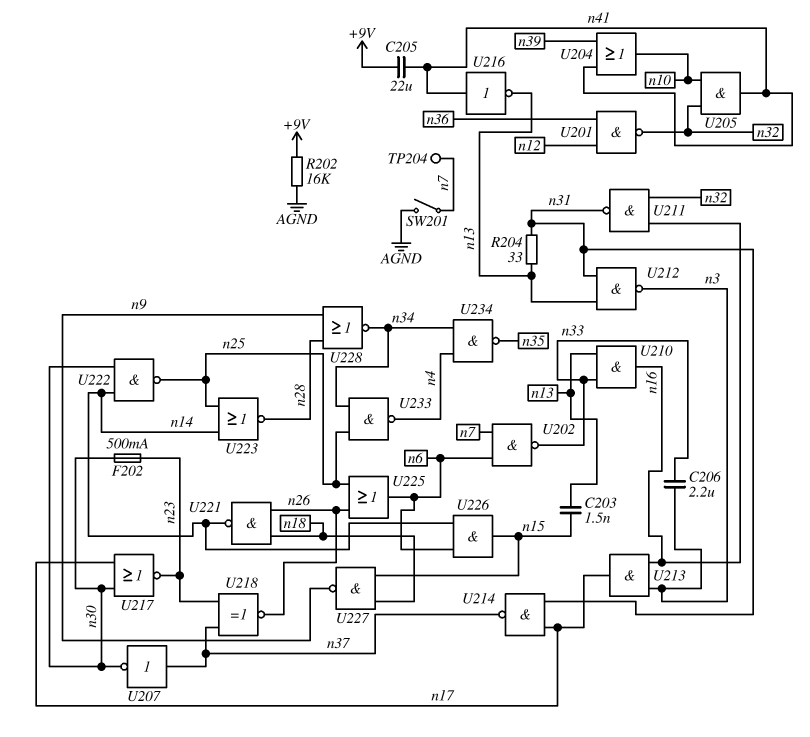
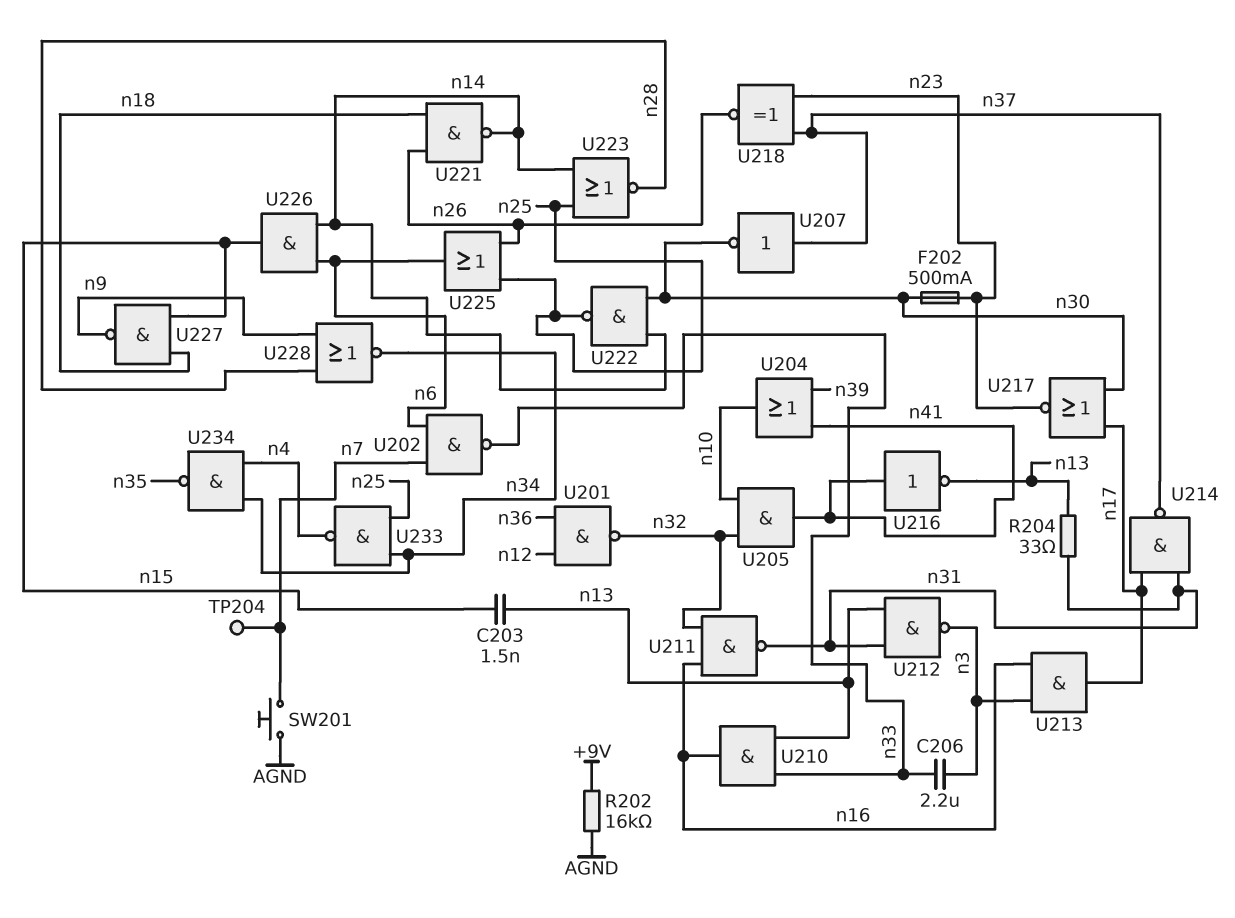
C205: 22uF (+9V, n41) -> none
SW201: switch (AGND, n7) -> button (AGND, n7)

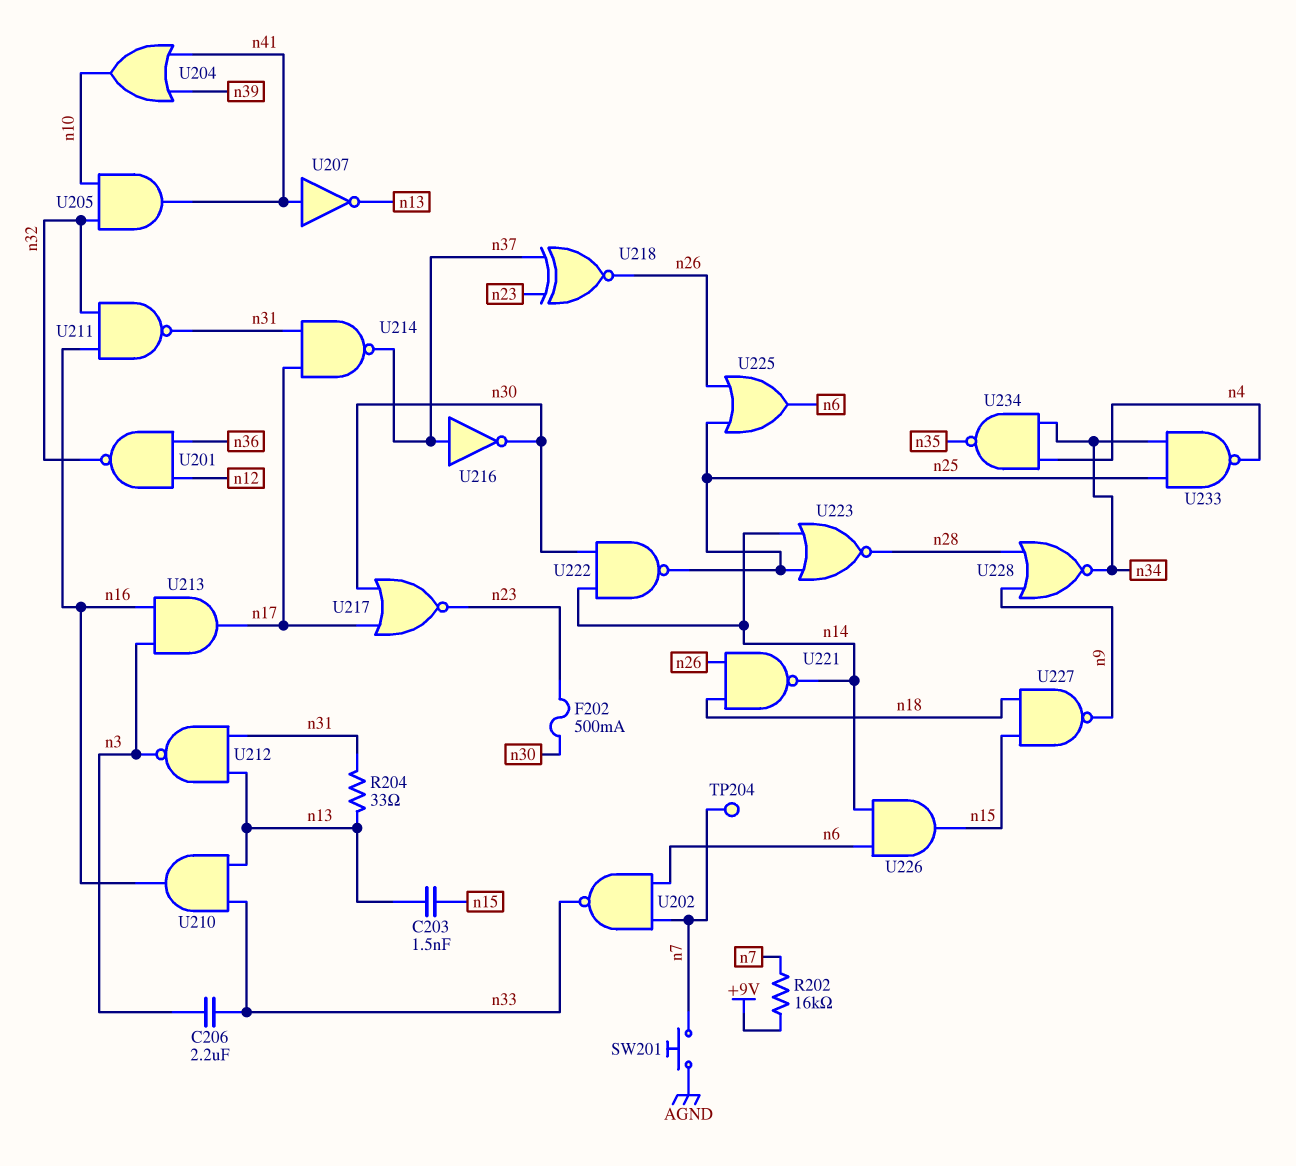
R202: 16k (+9V, AGND) -> 16k (+9V, n7)
U207: NOT (in n37, out n30) -> NOT (in n41, out n13)
U216: NOT (in n41, out n13) -> NOT (in n37, out n30)

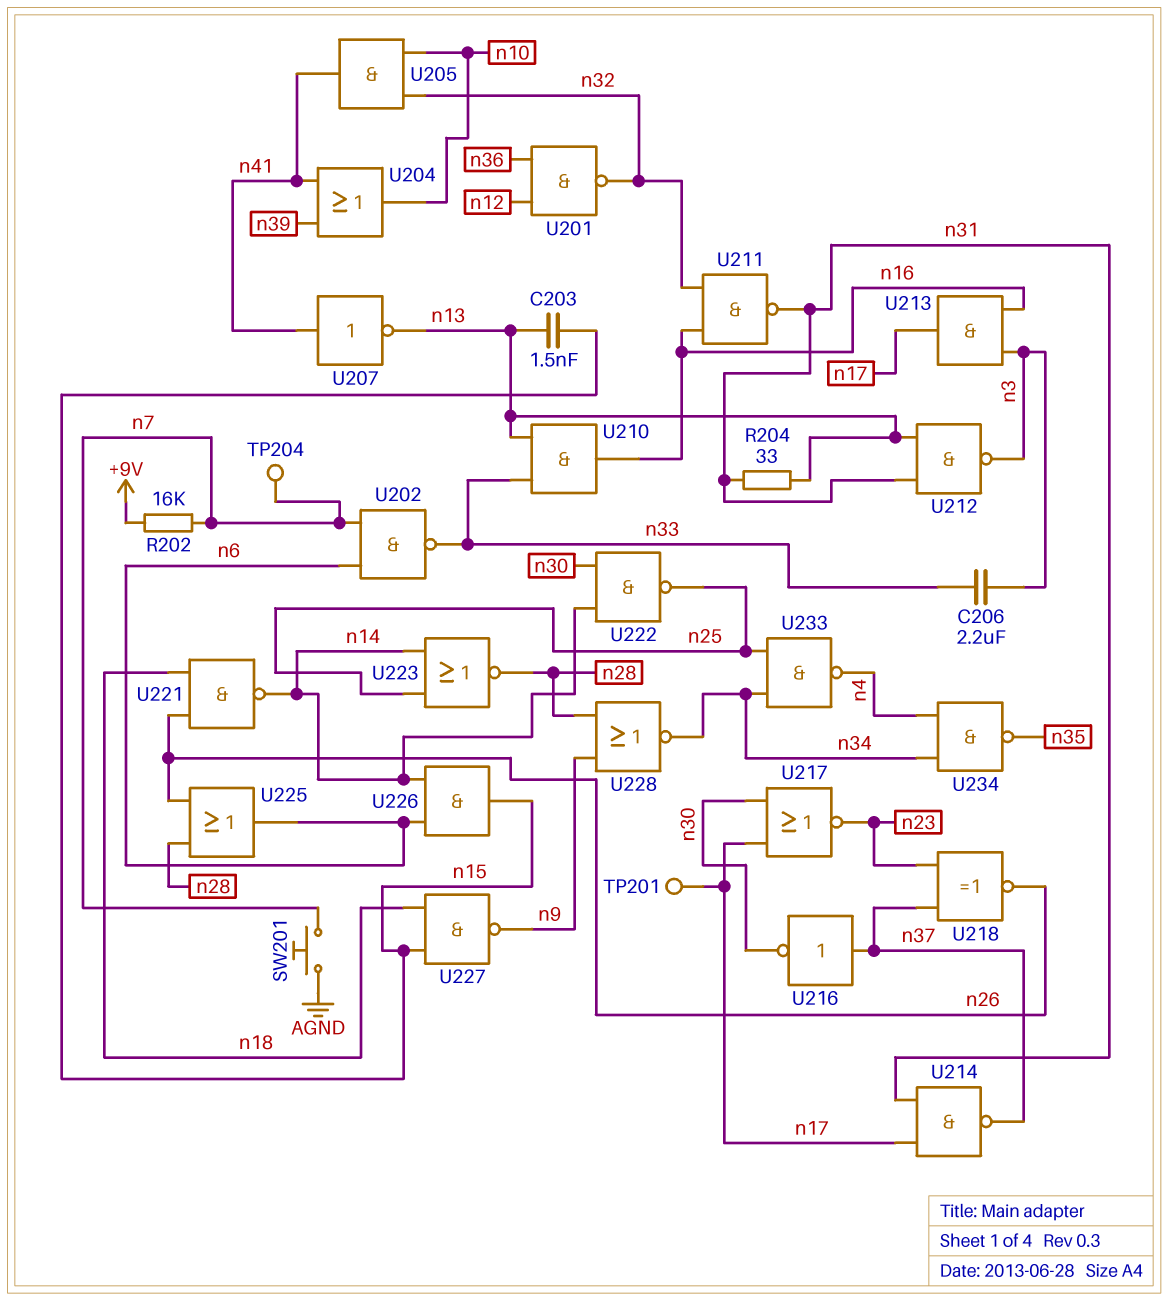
F202: 500mA (n23, n30) -> none
TP201: none -> test point (n17)
U225: OR (in n25, in n26, out n6) -> OR (in n26, in n28, out n6)

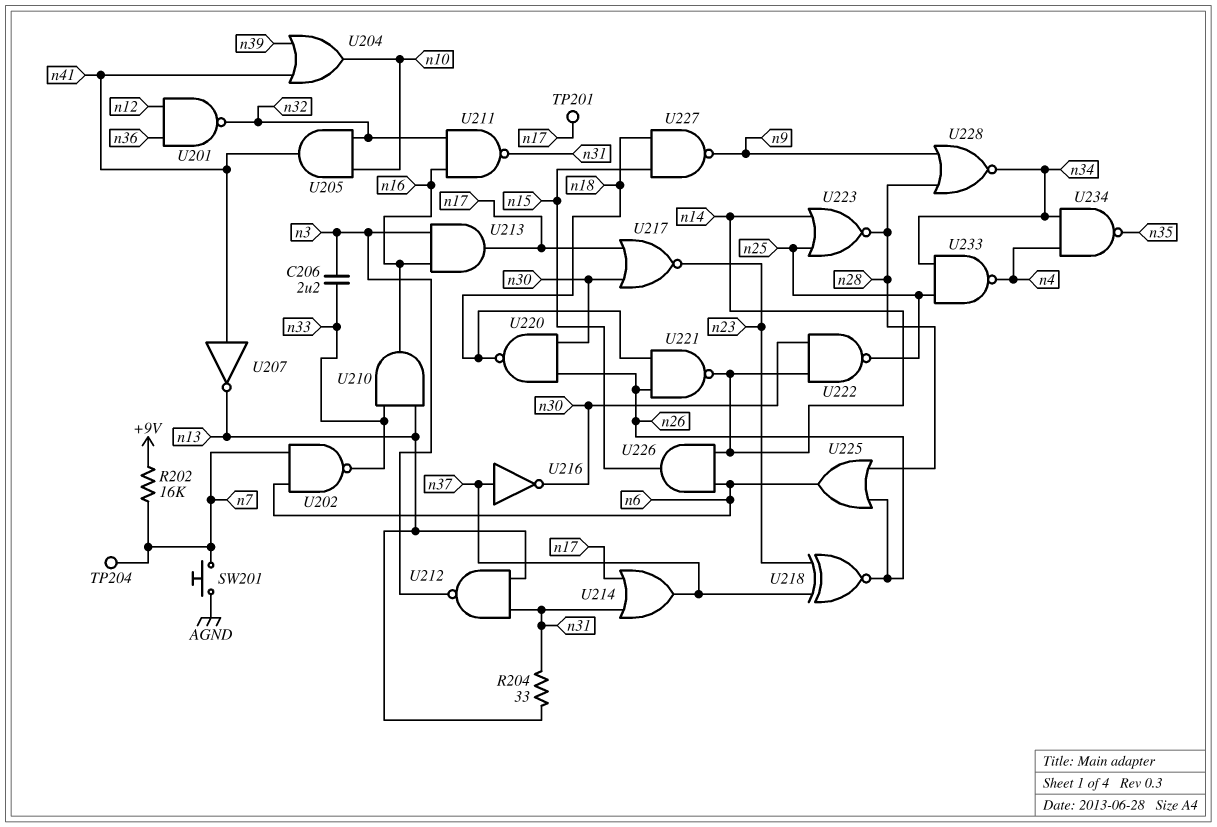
C203: 1.5nF (n13, n15) -> none
U214: NAND (in n17, in n31, out n37) -> OR (in n17, in n31, out n37)
U220: none -> NAND (in n26, in n30, out n18)

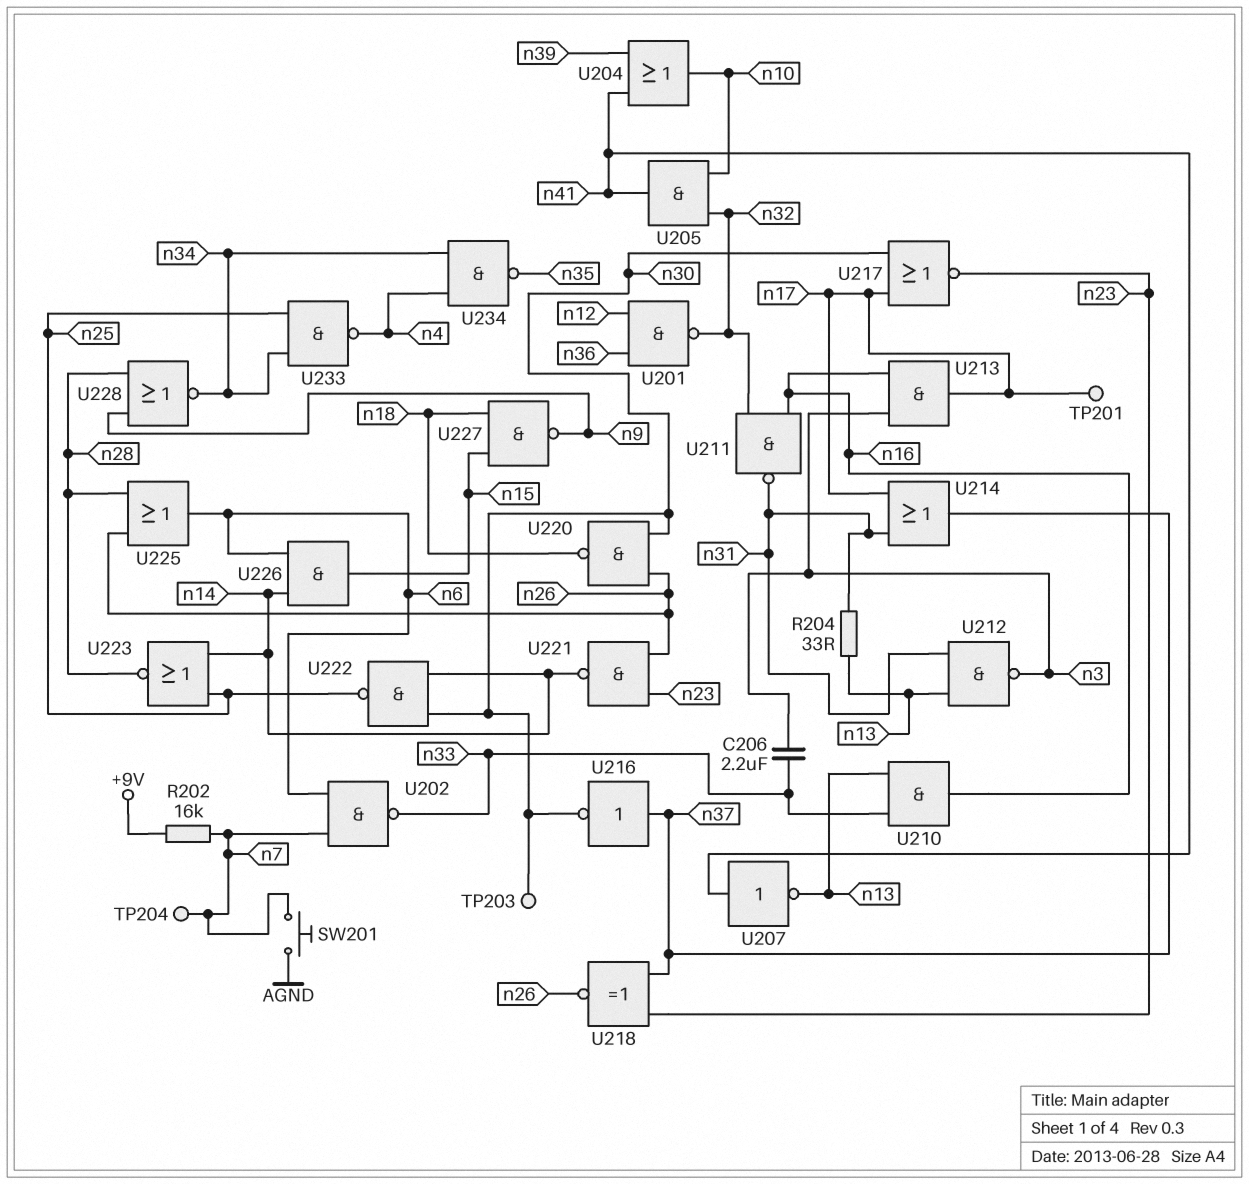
TP203: none -> test point (n30)
U221: NAND (in n18, in n26, out n14) -> NAND (in n23, in n26, out n14)

